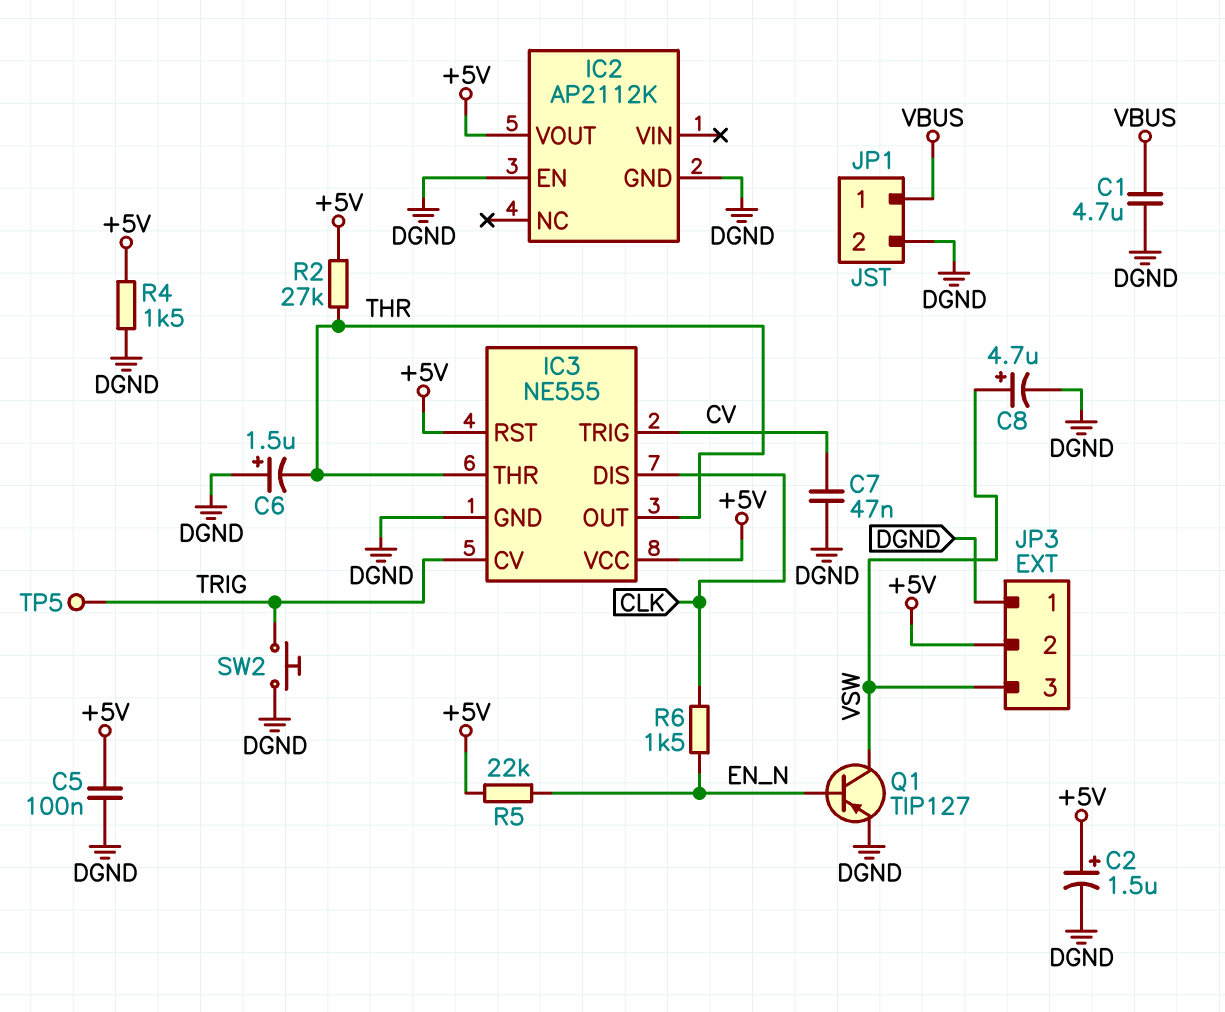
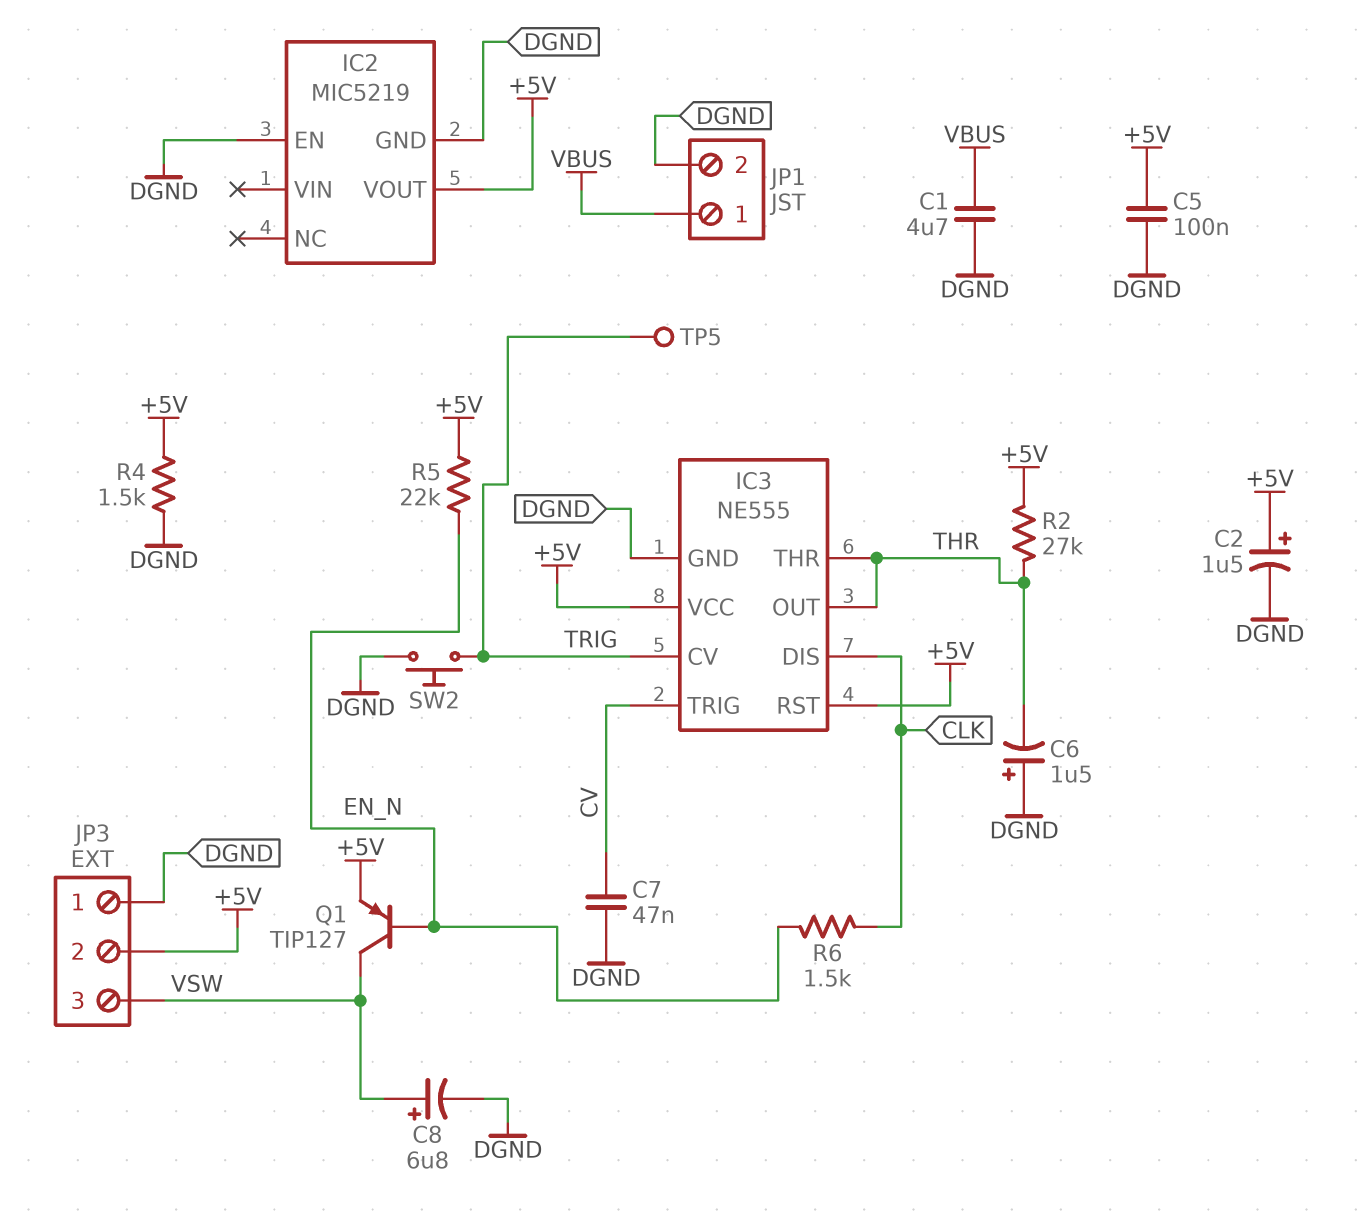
C8: 4.7uF (plus VSW, minus DGND) -> 6.8uF (plus VSW, minus DGND)
IC2: AP2112K -> MIC5219
Q1: PNP TIP127 (B EN_N, C VSW, E DGND) -> PNP TIP127 (B EN_N, C VSW, E +5V)

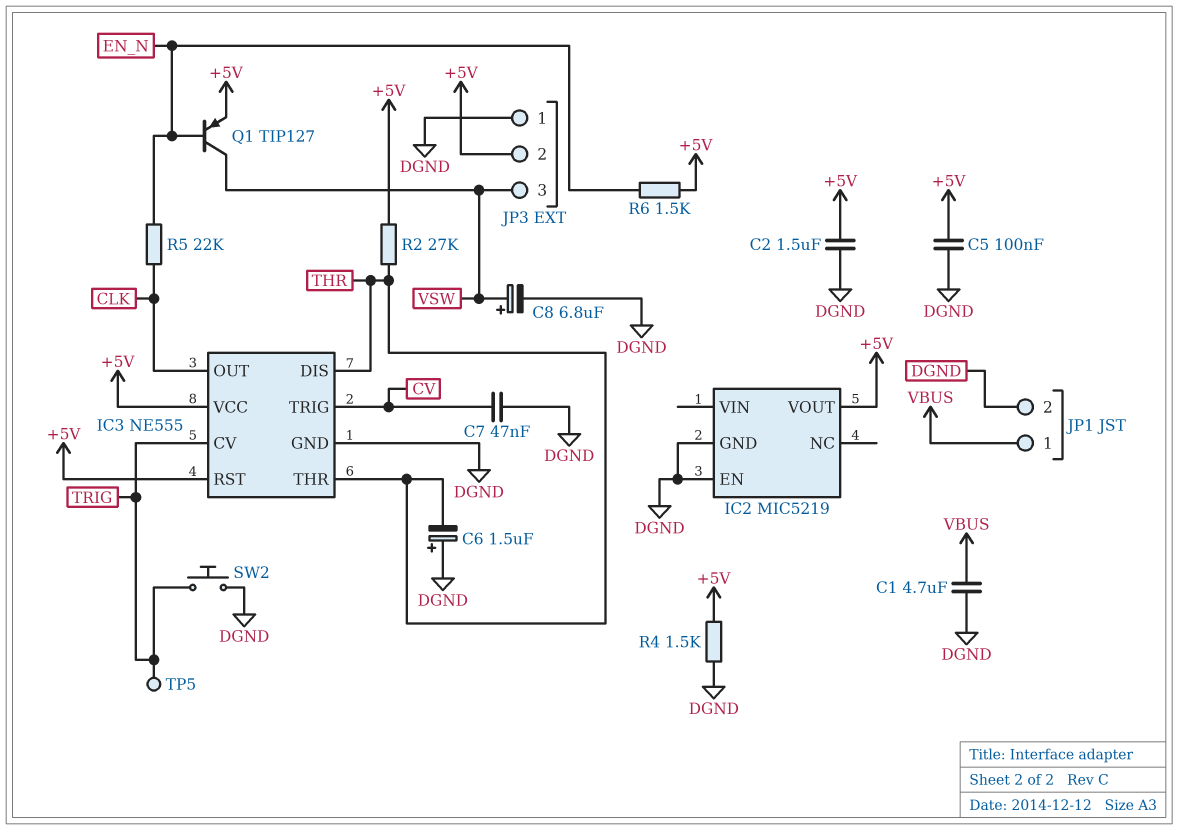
C2: 1.5uF (plus +5V, minus DGND) -> 1.5uF (+5V, DGND)
IC3 pin DIS: CLK -> THR
IC3 pin OUT: THR -> CLK
R5: 22k (+5V, EN_N) -> 22k (CLK, EN_N)
R6: 1.5k (CLK, EN_N) -> 1.5k (+5V, EN_N)

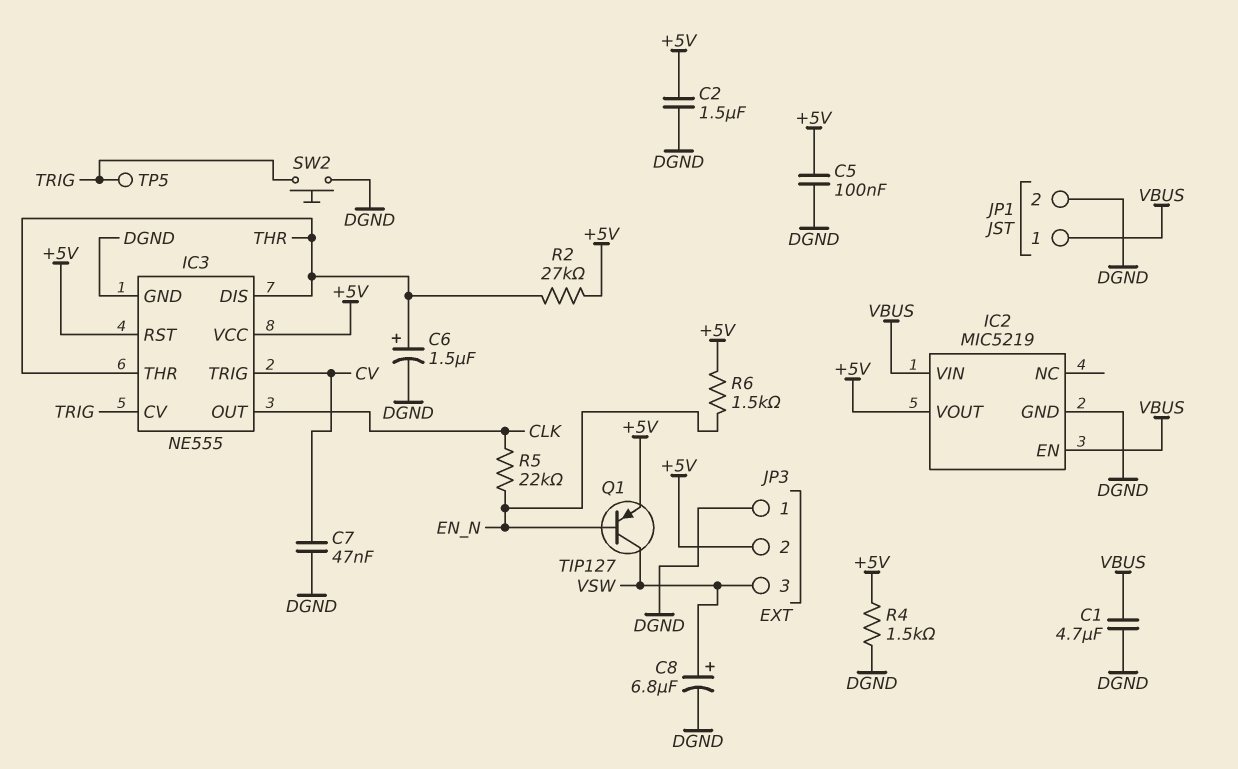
C6: 1.5uF (plus DGND, minus THR) -> 1.5uF (plus THR, minus DGND)
IC2 pin EN: DGND -> VBUS
IC2 pin VIN: none -> VBUS

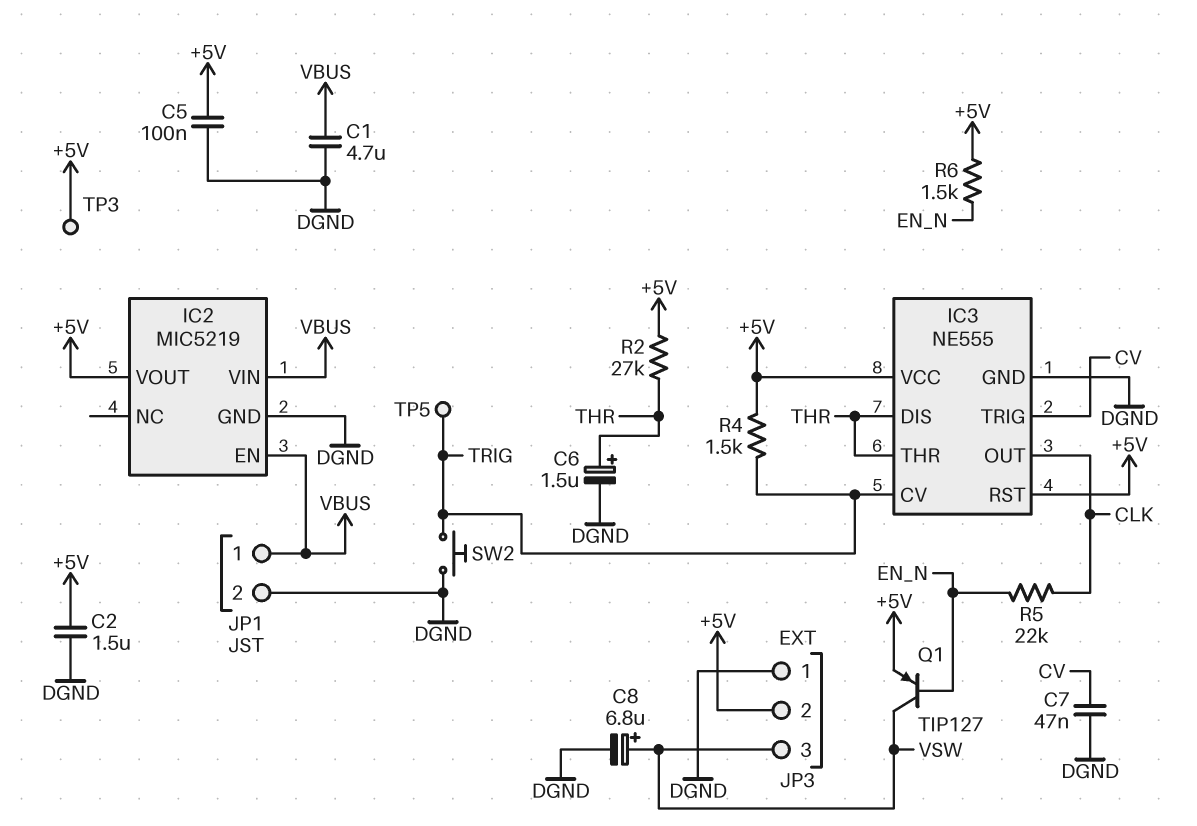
R4: 1.5k (+5V, DGND) -> 1.5k (+5V, TRIG)
TP3: none -> test point (+5V)

